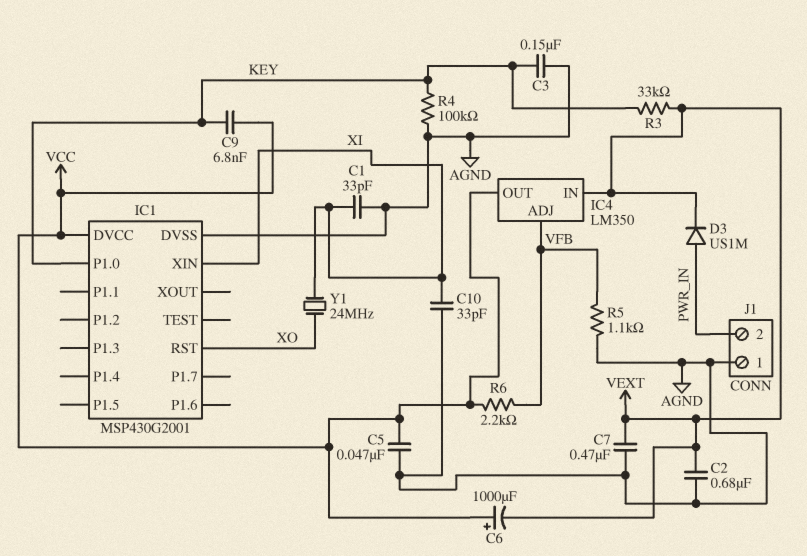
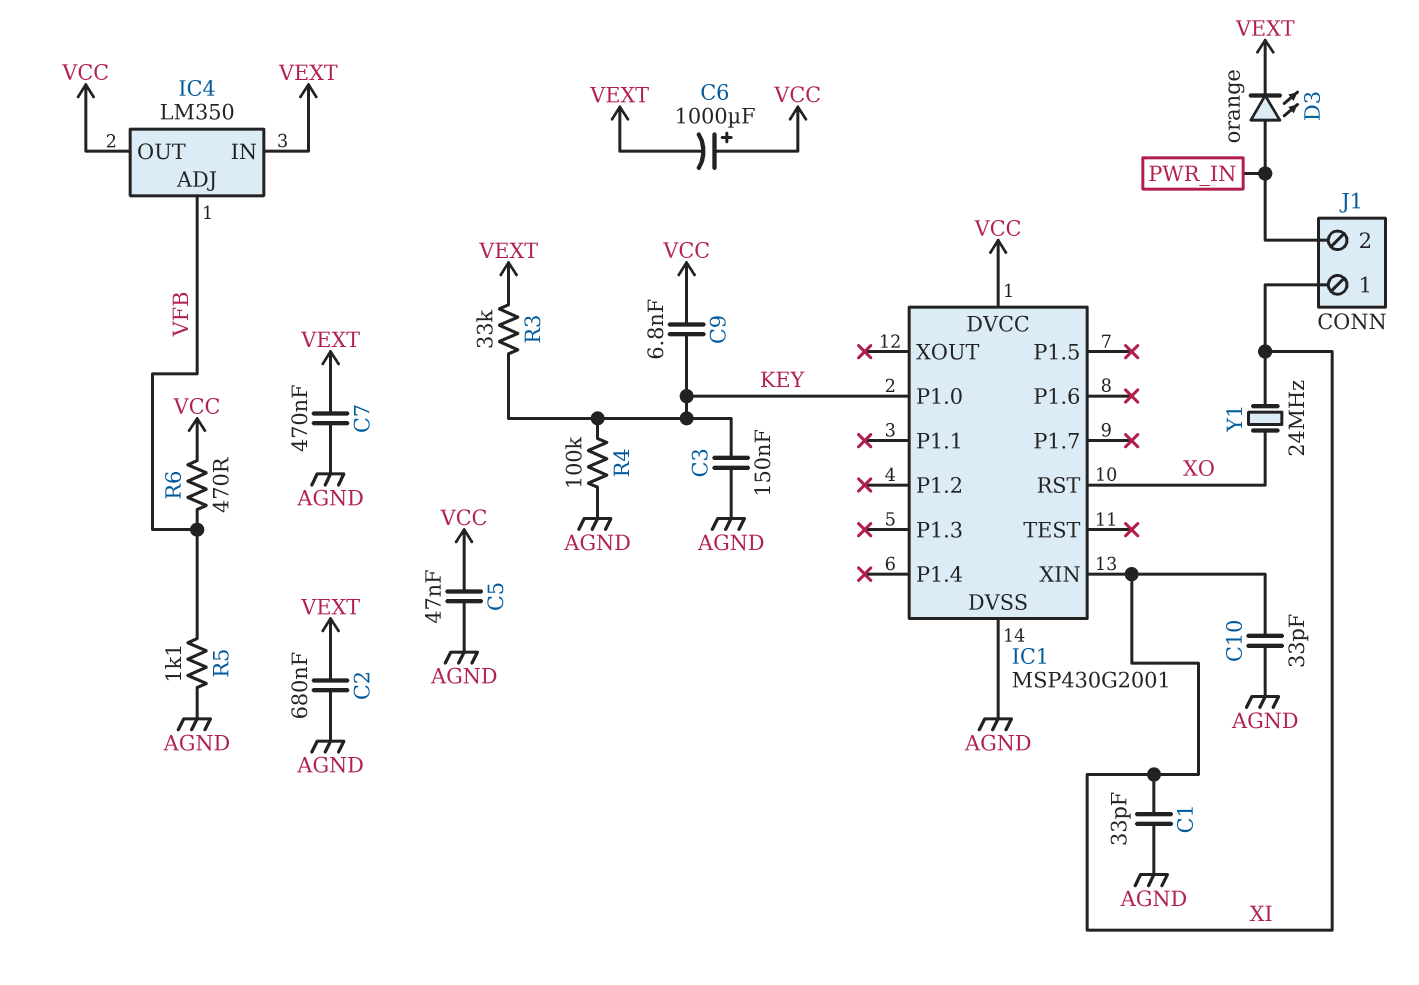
D3: diode US1M (A PWR_IN, K VEXT) -> LED orange (A PWR_IN, K VEXT)
J1 pin 1: AGND -> XI
R6: 2.2k (VCC, VFB) -> 470 (VCC, VFB)

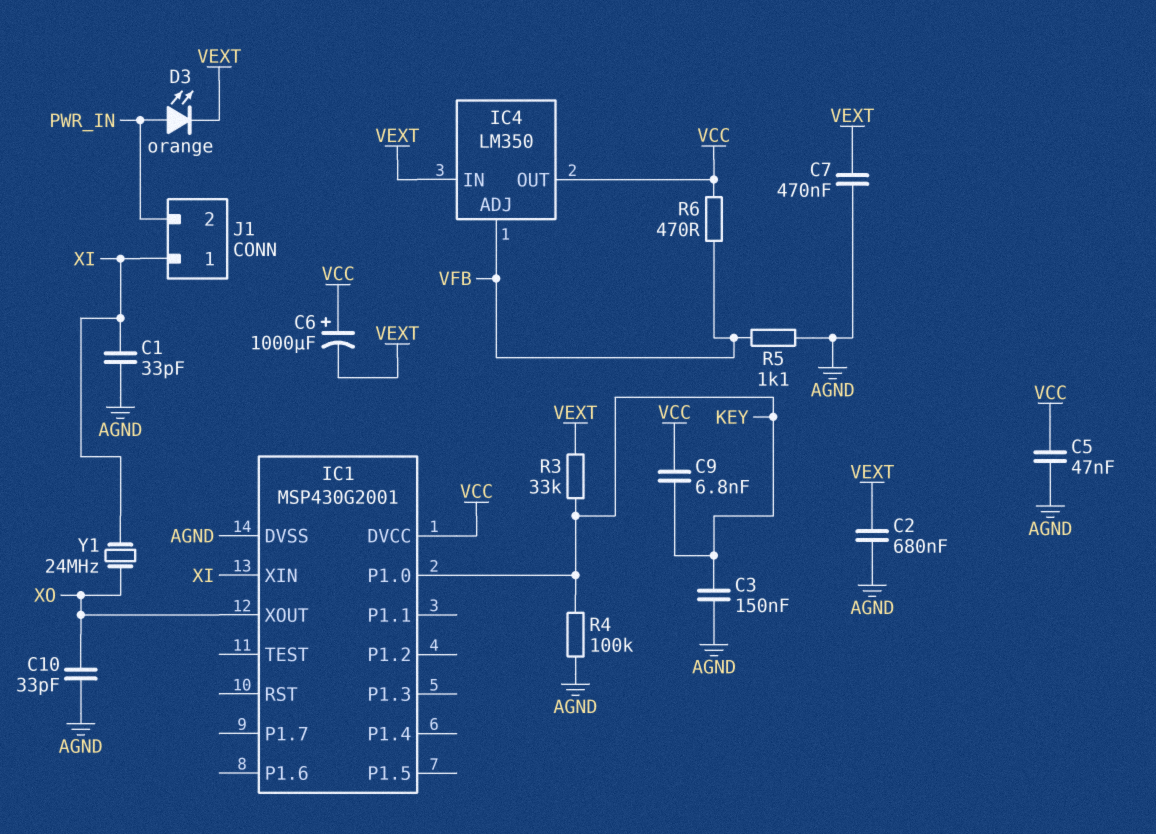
C10: 33pF (AGND, XI) -> 33pF (AGND, XO)
IC1 pin RST: XO -> none
IC1 pin XOUT: none -> XO

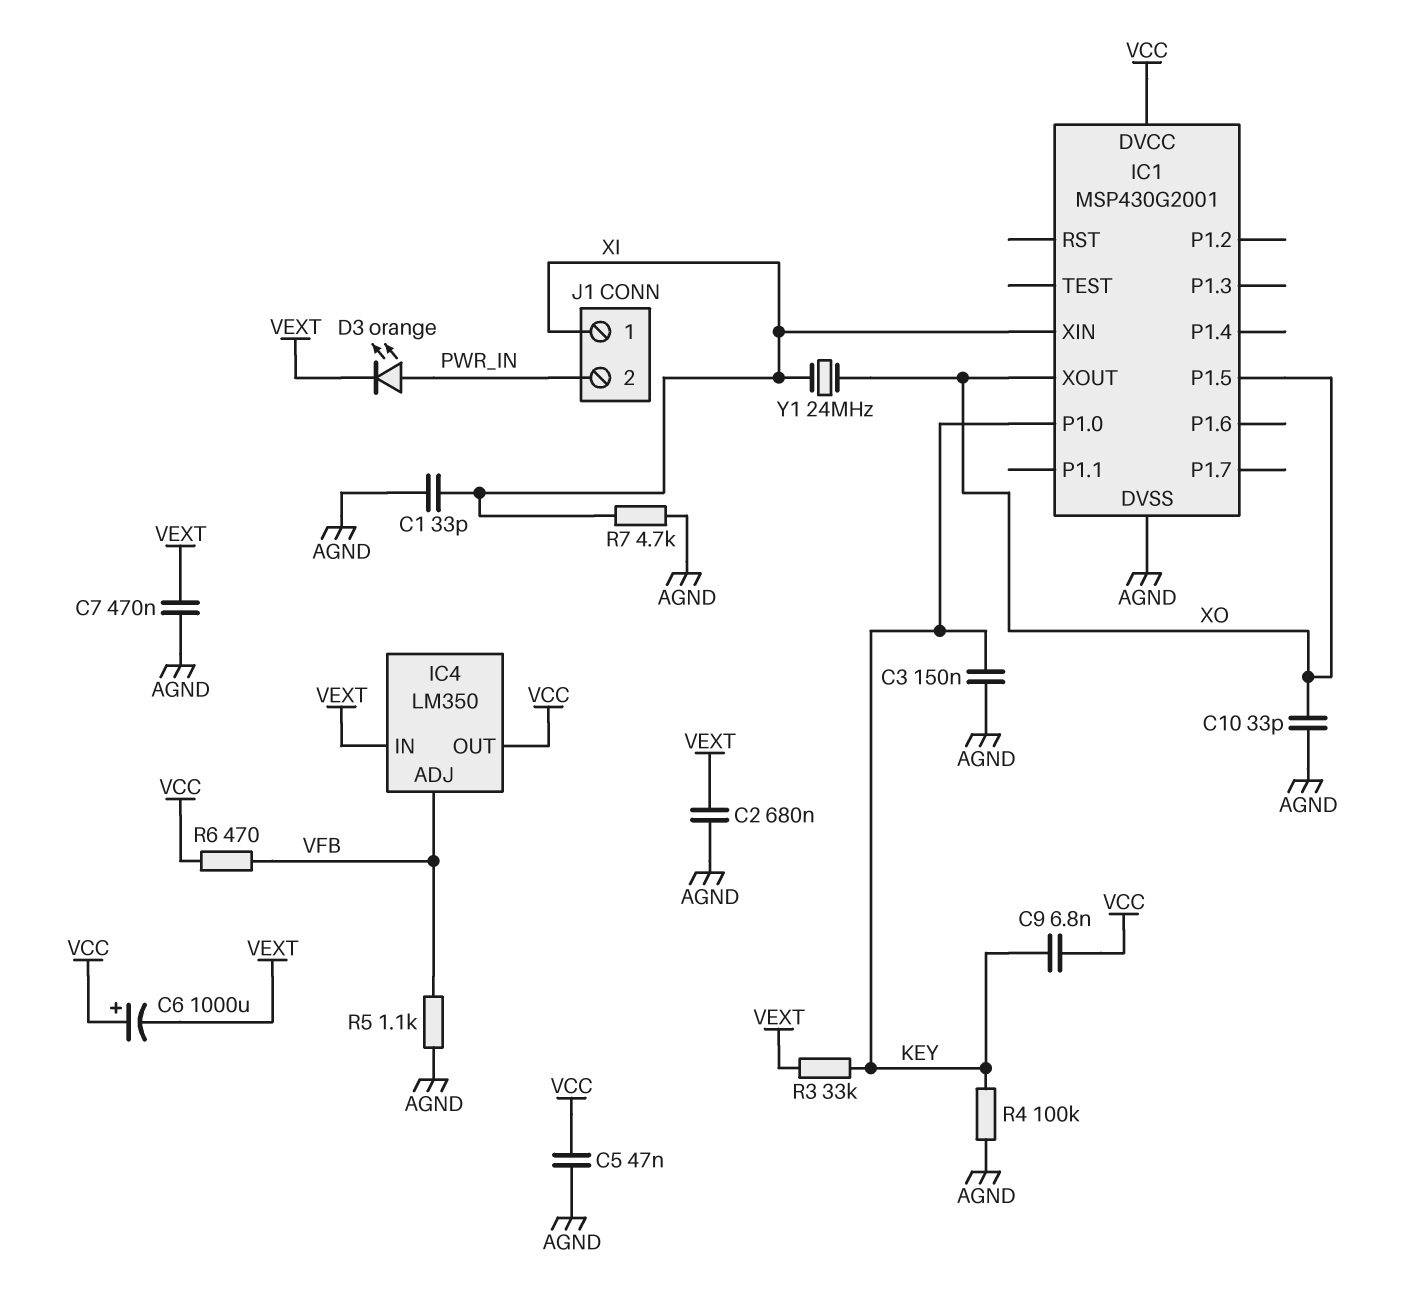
IC1 pin P1.5: none -> XO
R7: none -> 4.7k (AGND, XI)

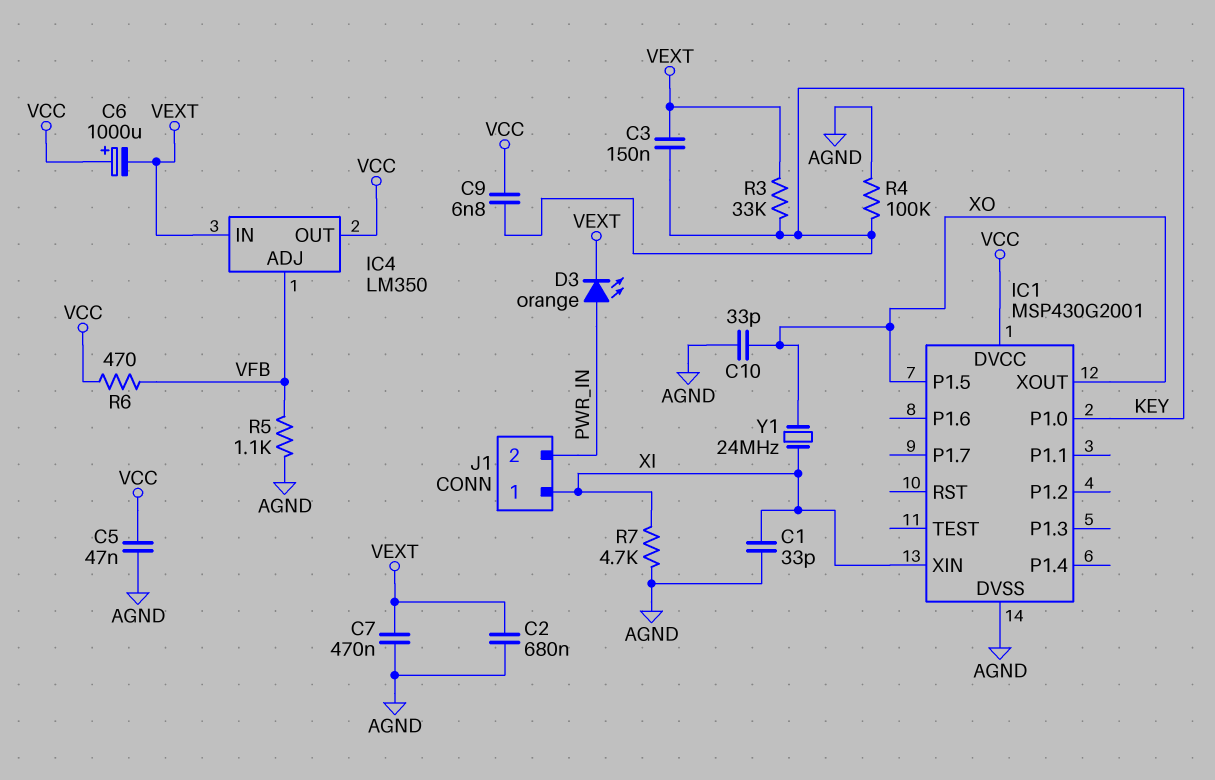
C3: 150nF (AGND, KEY) -> 150nF (KEY, VEXT)

